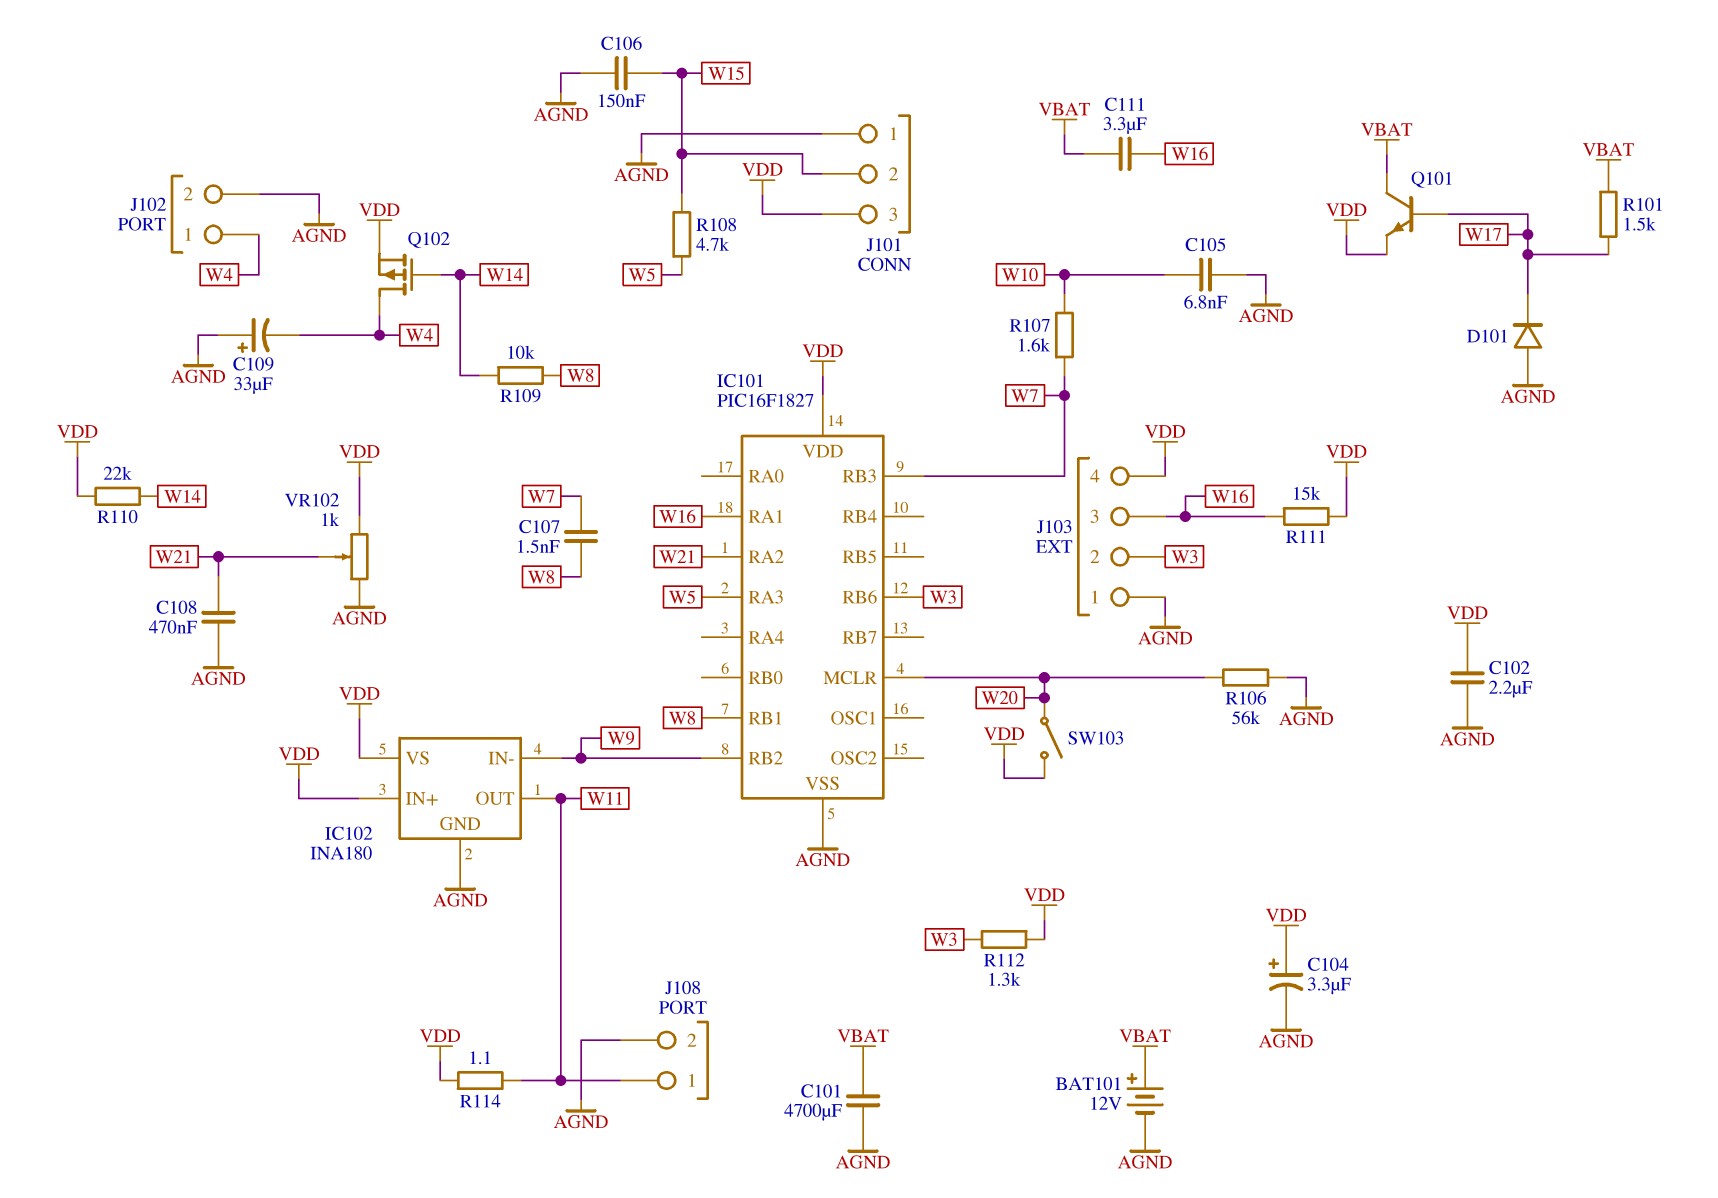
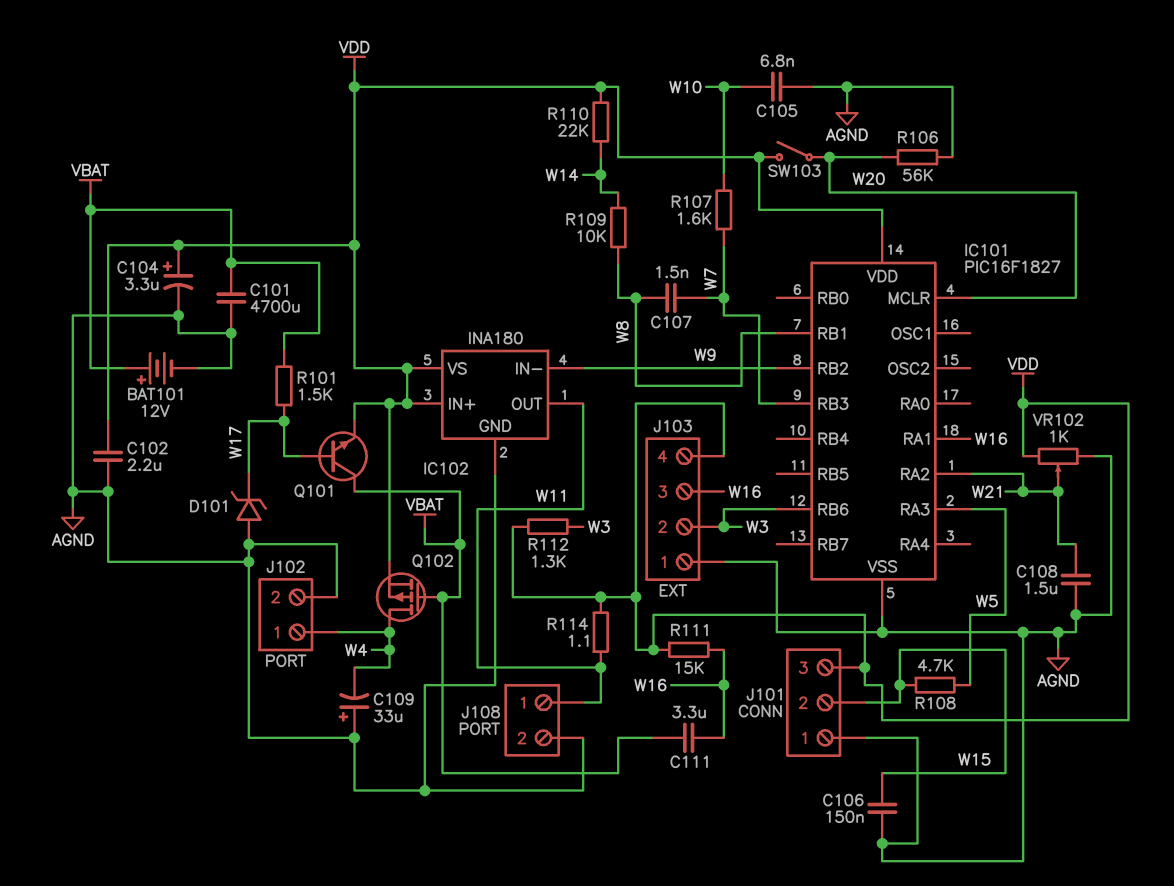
C108: 470nF (AGND, W21) -> 1.5uF (AGND, W21)
D101: diode (A AGND, K W17) -> zener (A AGND, K W17)
Q102: PMOS (G W14, D W4, S VDD) -> PMOS (G VBAT, D W4, S VDD)

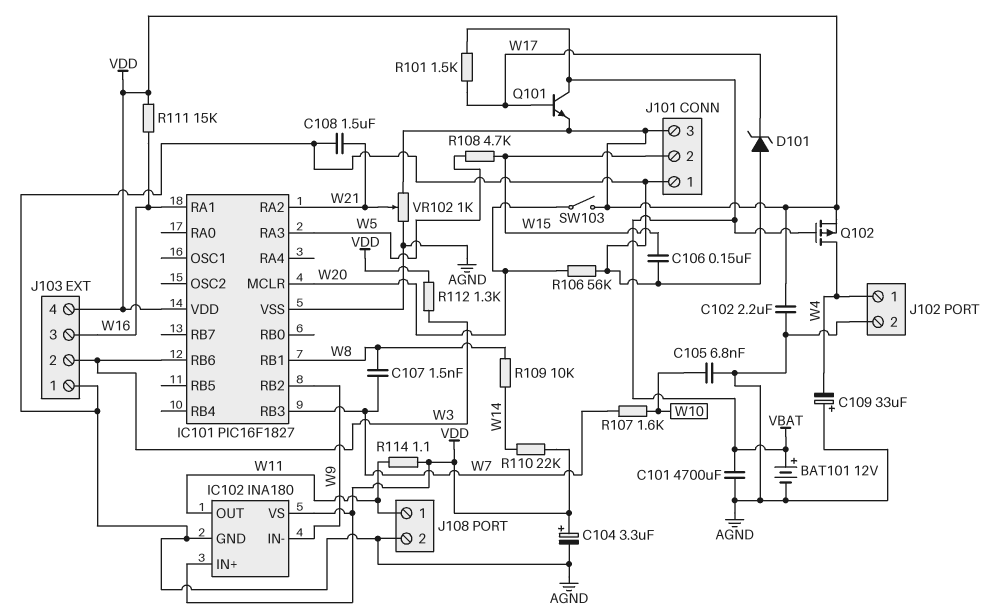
C111: 3.3uF (VBAT, W16) -> none

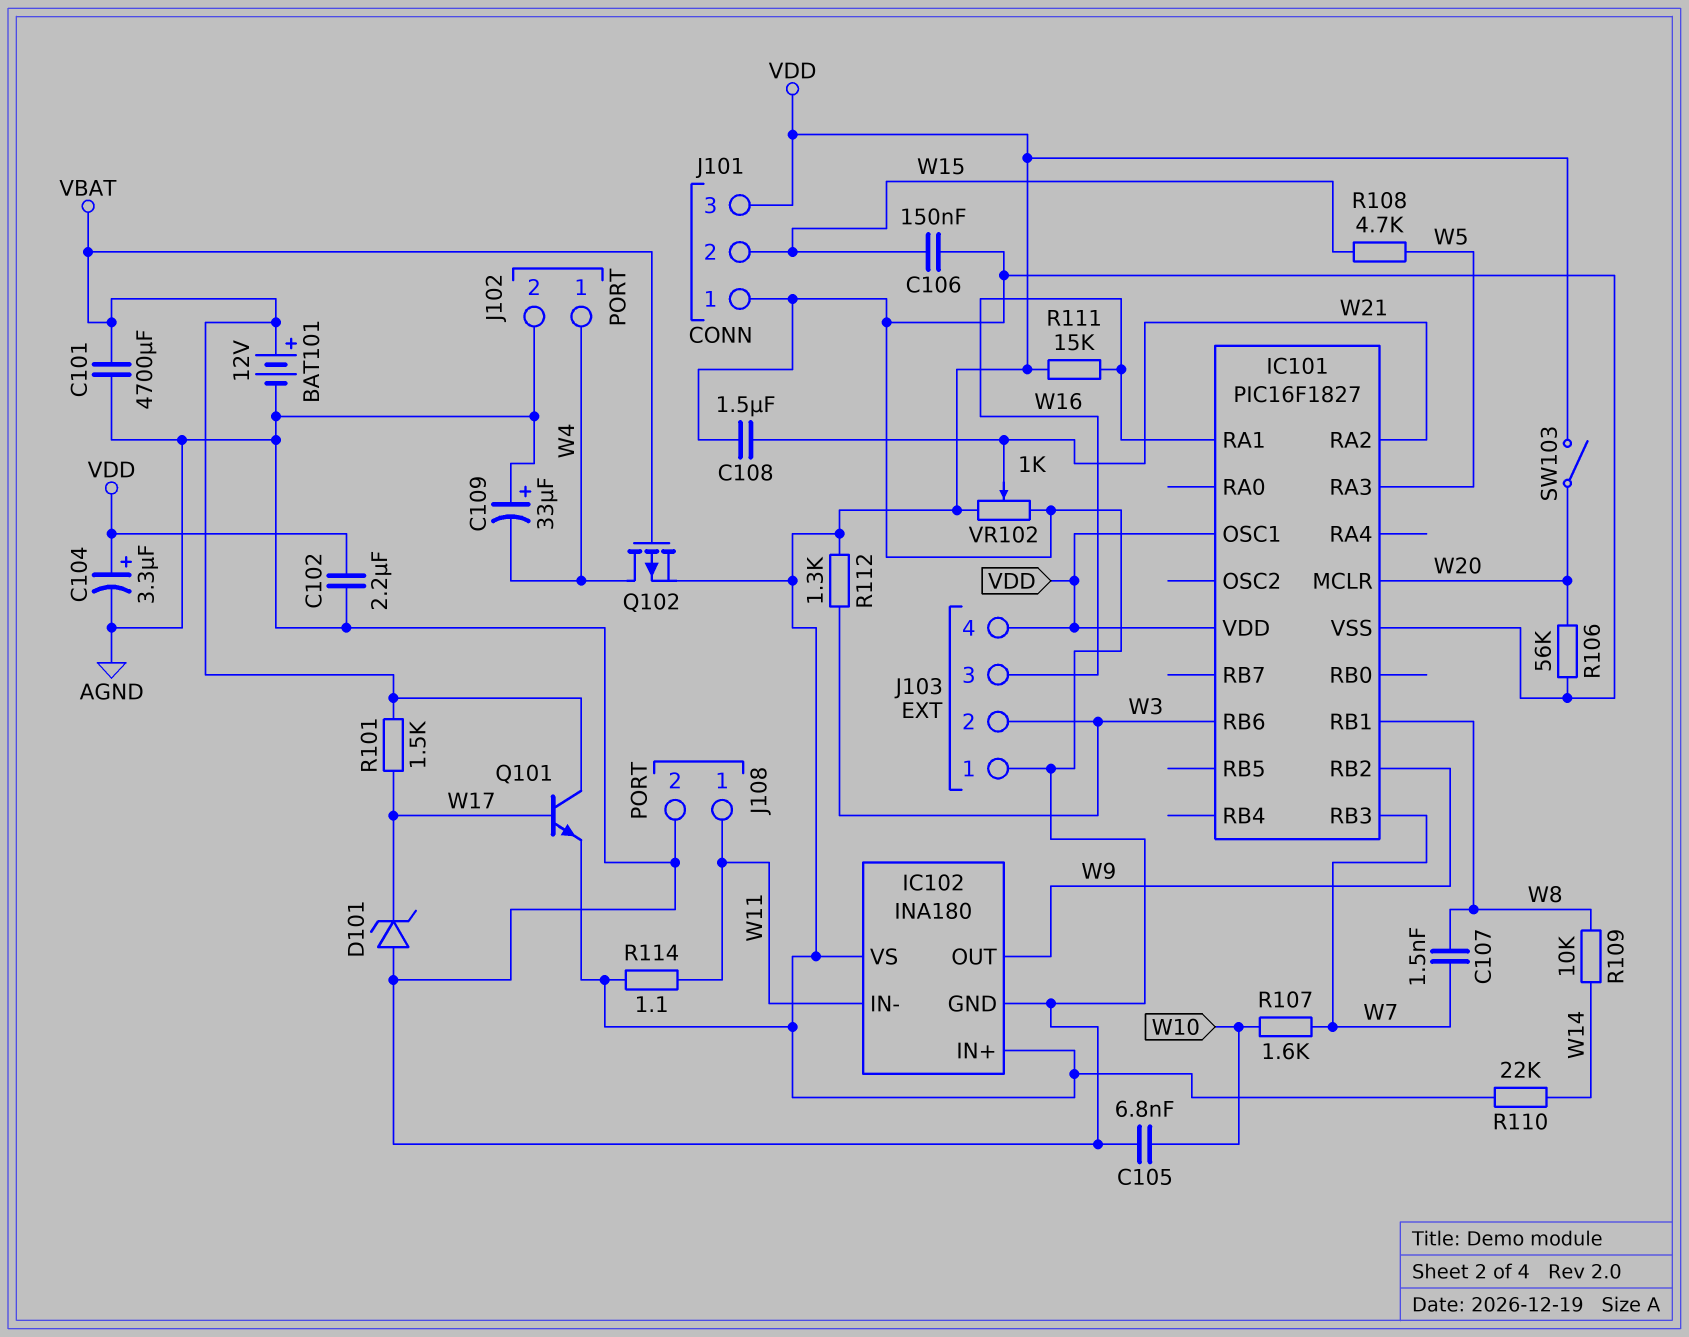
IC101 pin OSC1: none -> VDD
IC102 pin IN-: W9 -> W11
IC102 pin OUT: W11 -> W9

